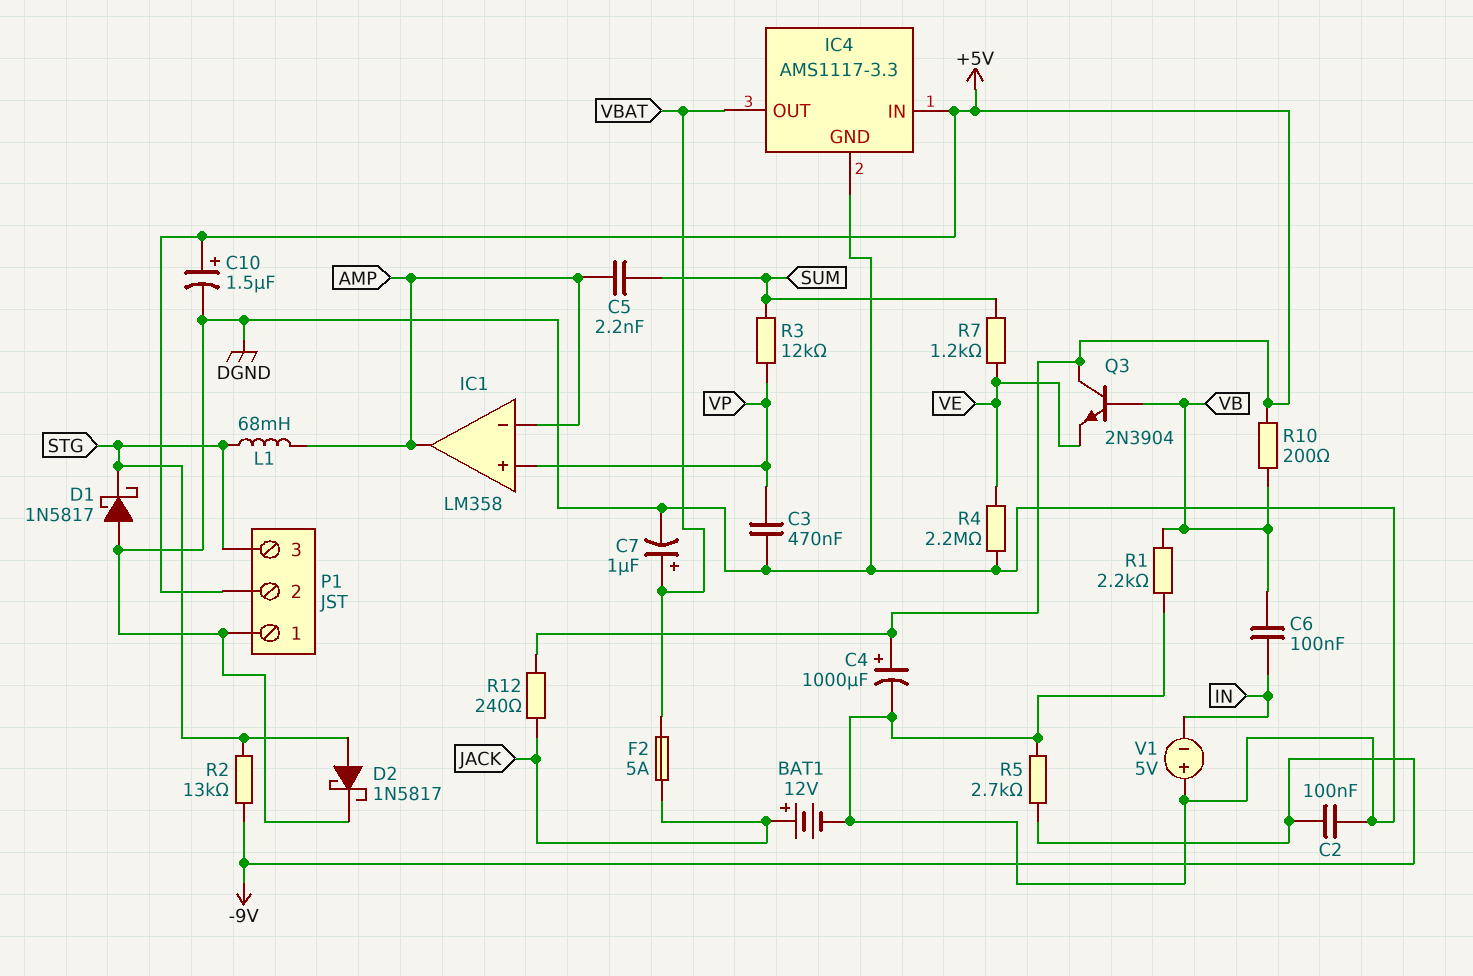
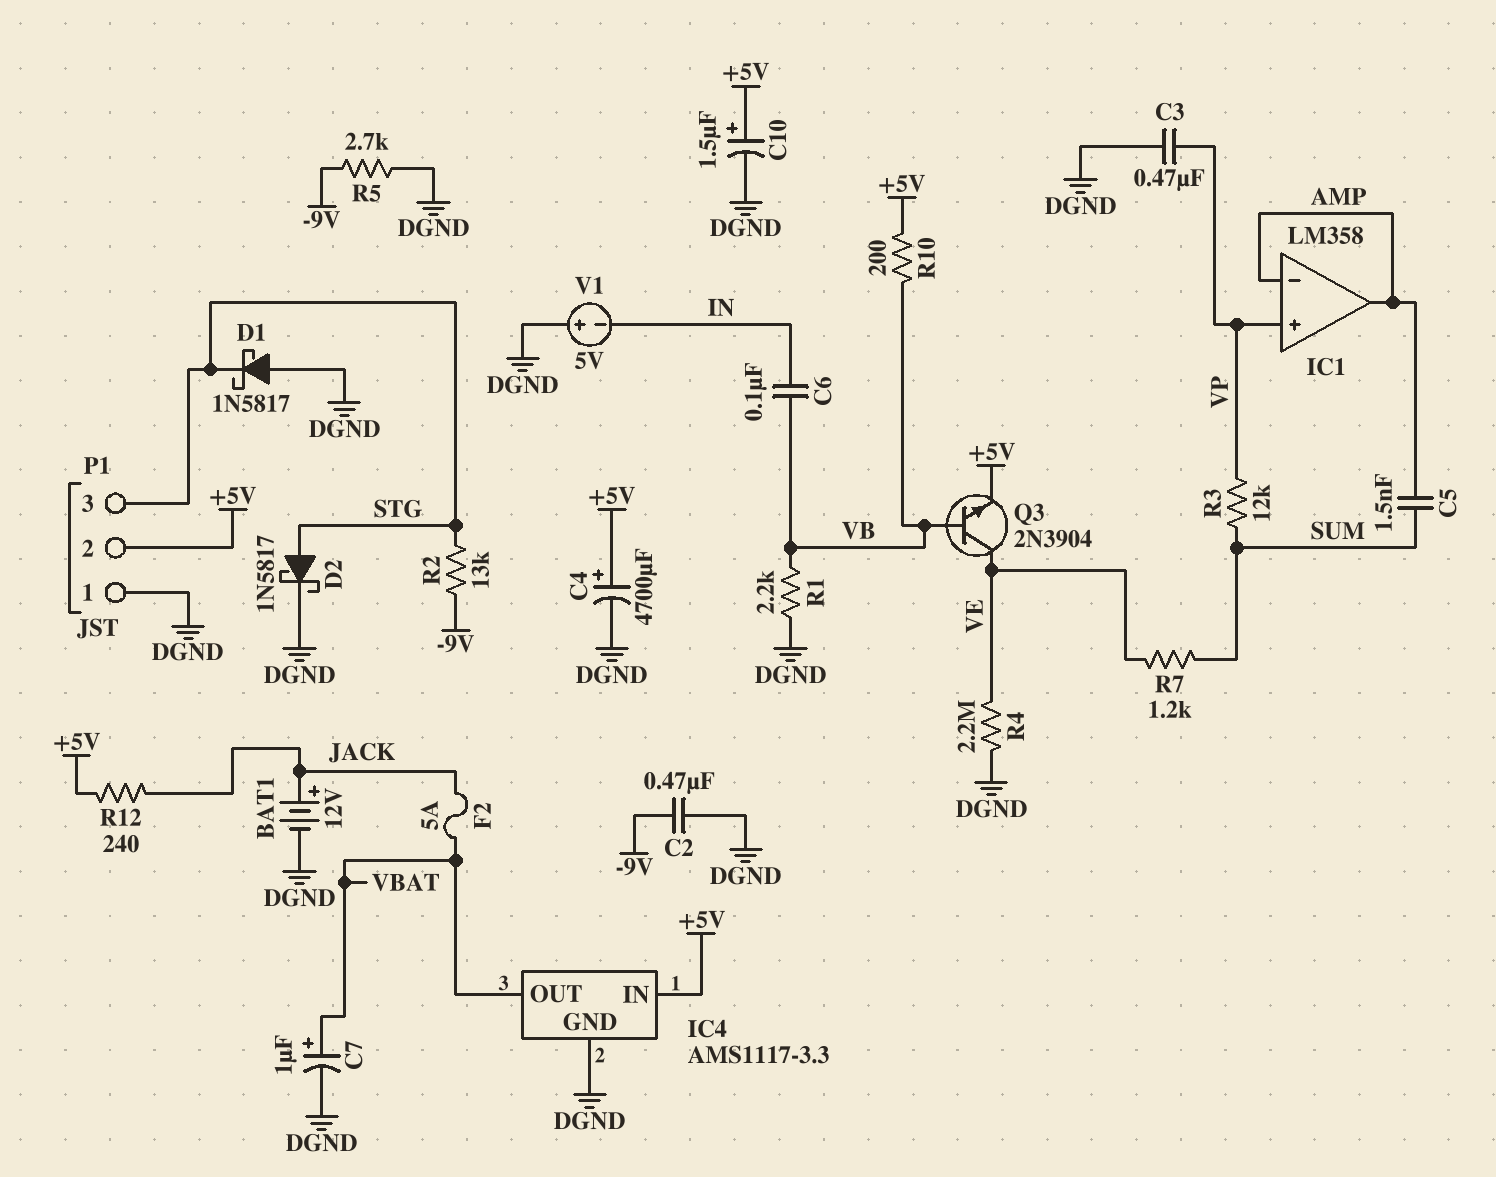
C2: 100nF (-9V, DGND) -> 470nF (-9V, DGND)
C4: 1000uF (plus +5V, minus DGND) -> 4700uF (plus +5V, minus DGND)
C5: 2.2nF (AMP, SUM) -> 1.5nF (AMP, SUM)
L1: 68mH (AMP, STG) -> none
Q3: NPN 2N3904 (B VB, C +5V, E VE) -> NPN 2N3904 (B VB, C VE, E +5V)

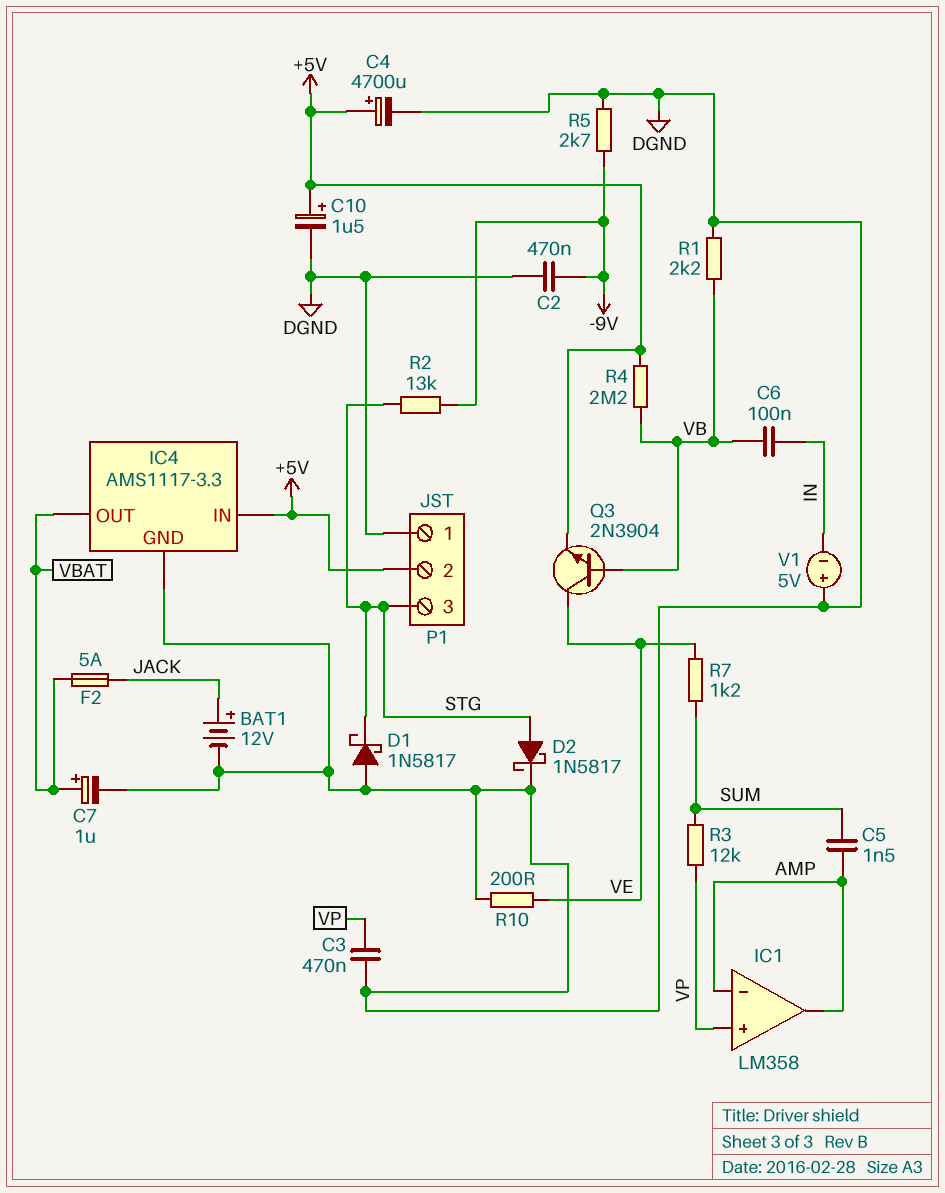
R4: 2.2M (DGND, VE) -> 2.2M (+5V, VB)
R10: 200 (+5V, VB) -> 200 (DGND, VE)
R12: 240 (+5V, JACK) -> none

